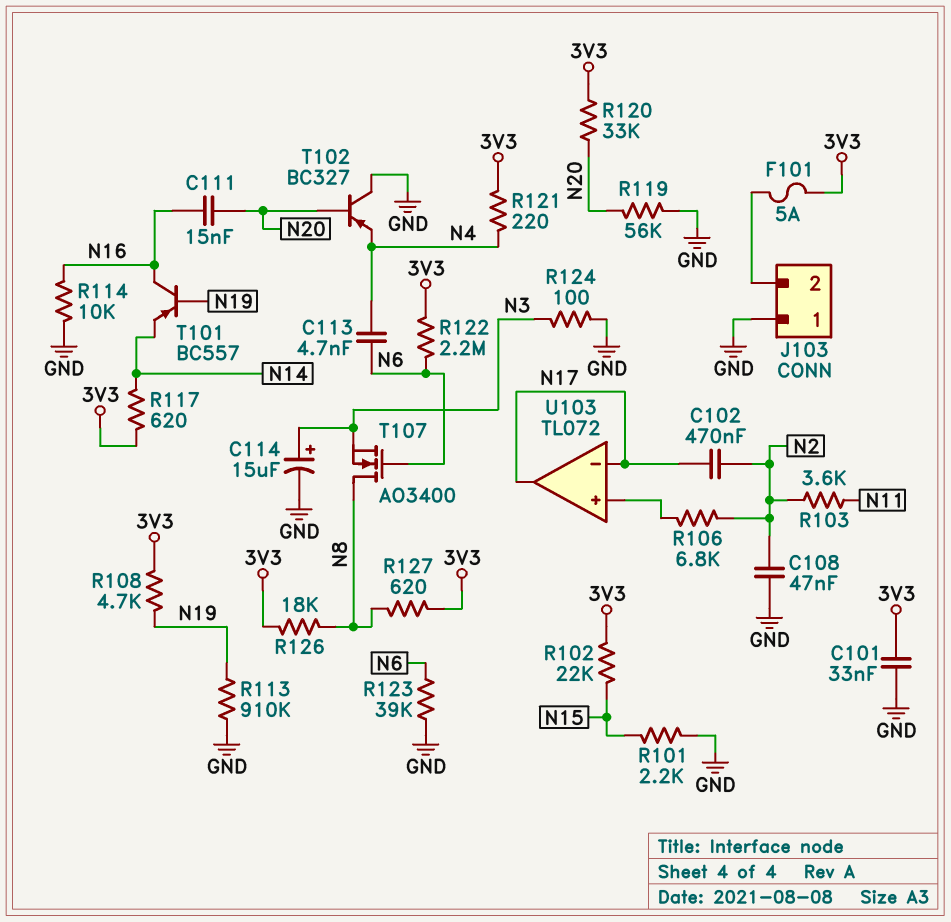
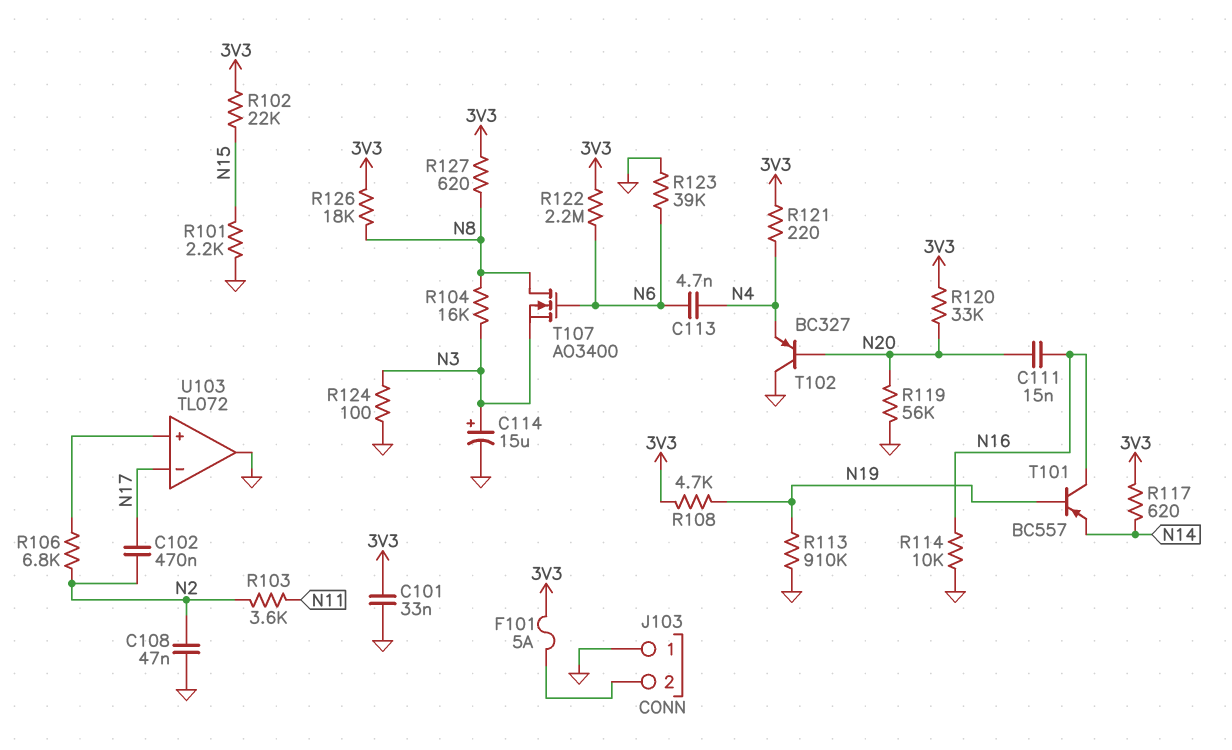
R104: none -> 16k (N3, N8)
U103 pin out: N17 -> GND

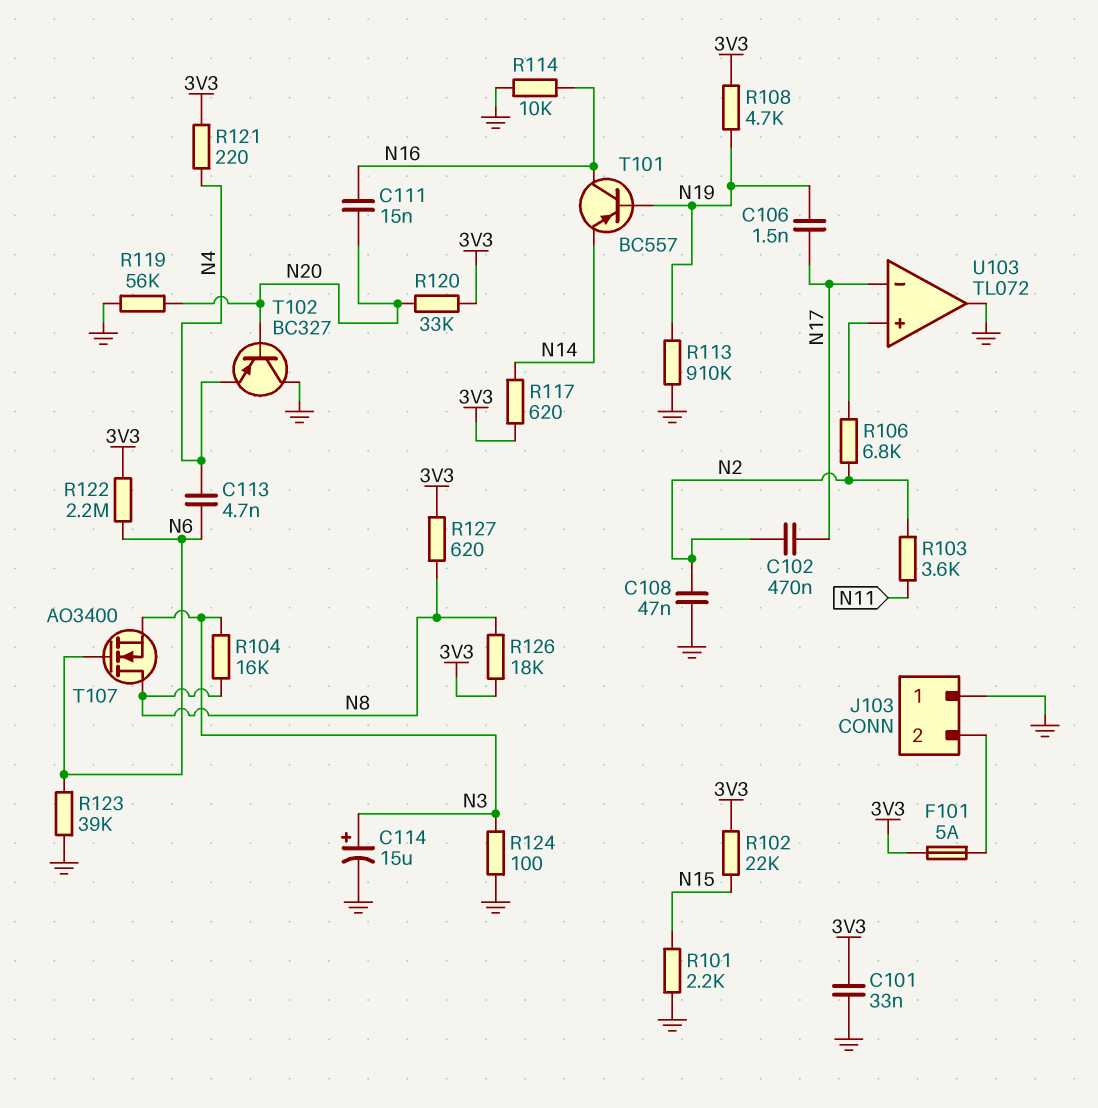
C106: none -> 1.5nF (N17, N19)

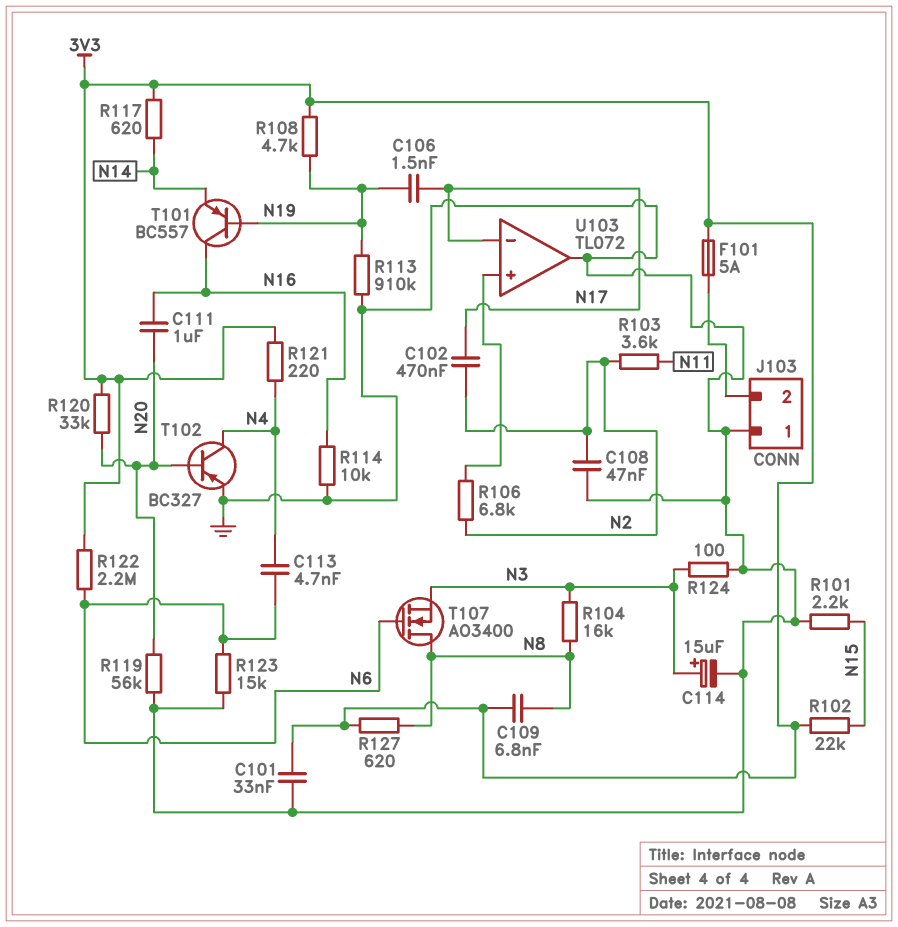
C109: none -> 6.8nF (3V3, N8)
C111: 15nF (N16, N20) -> 1uF (N16, N20)
R123: 39k (GND, N6) -> 15k (GND, N6)
R126: 18k (3V3, N8) -> none
T102: PNP BC327 (B N20, C GND, E N4) -> PNP BC327 (B N20, C N4, E GND)

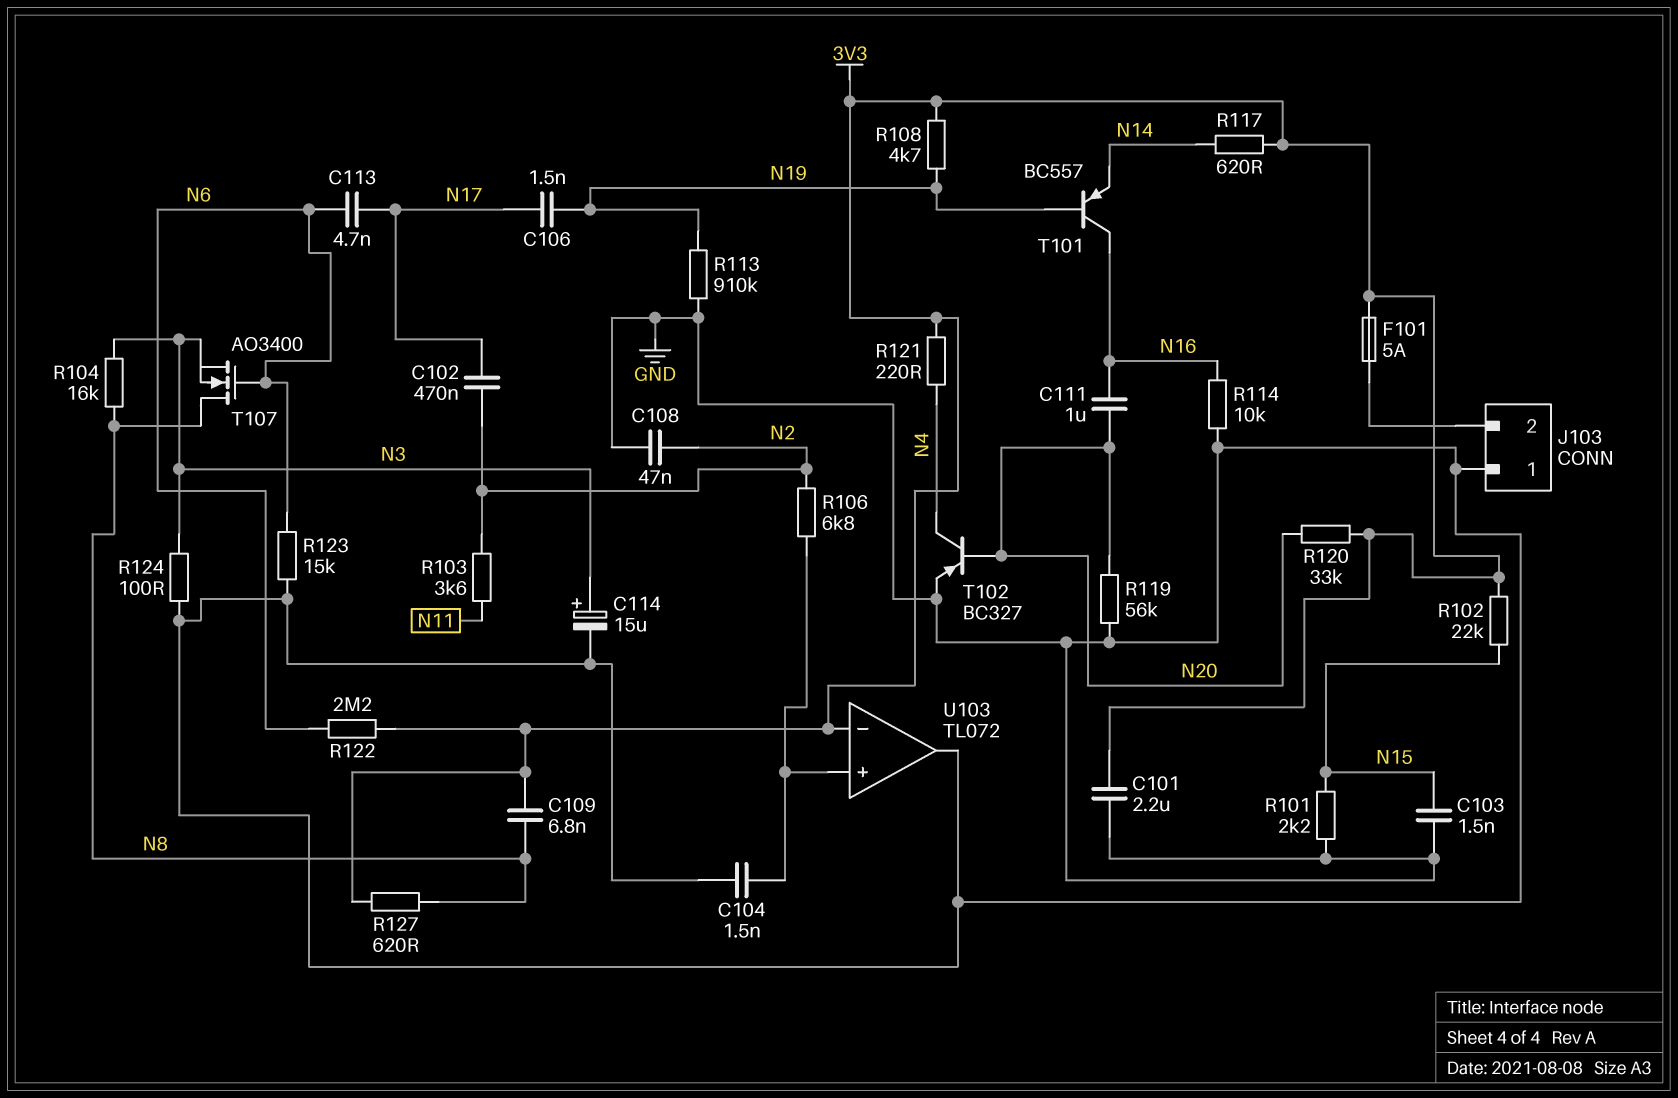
C101: 33nF (3V3, GND) -> 2.2uF (3V3, GND)
C103: none -> 1.5nF (GND, N15)
C104: none -> 1.5nF (GND, U103/in+)
C113: 4.7nF (N4, N6) -> 4.7nF (N6, N17)
U103 pin in-: N17 -> 3V3

